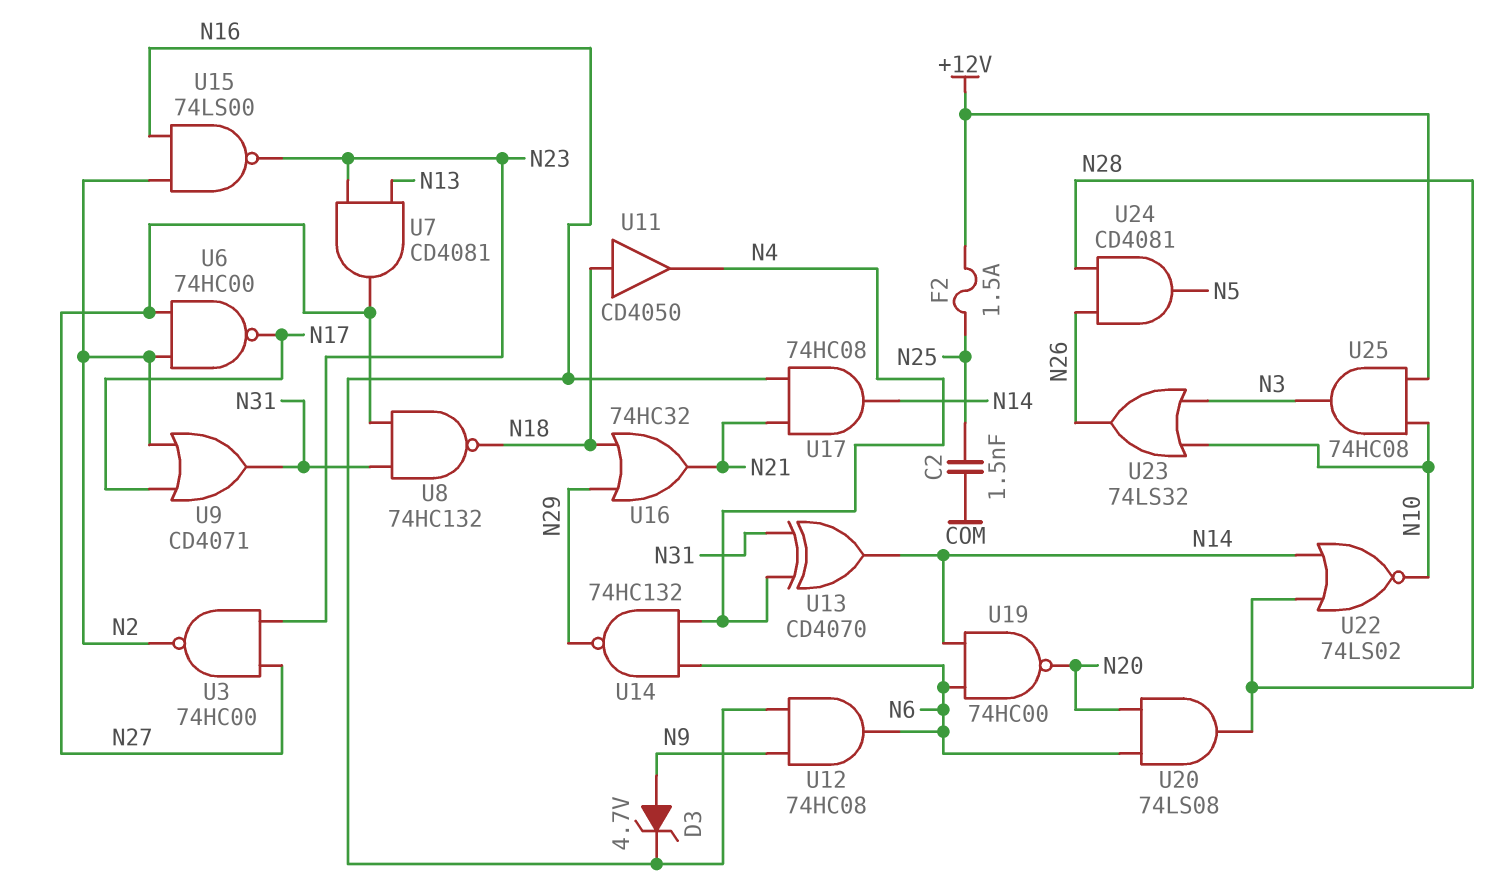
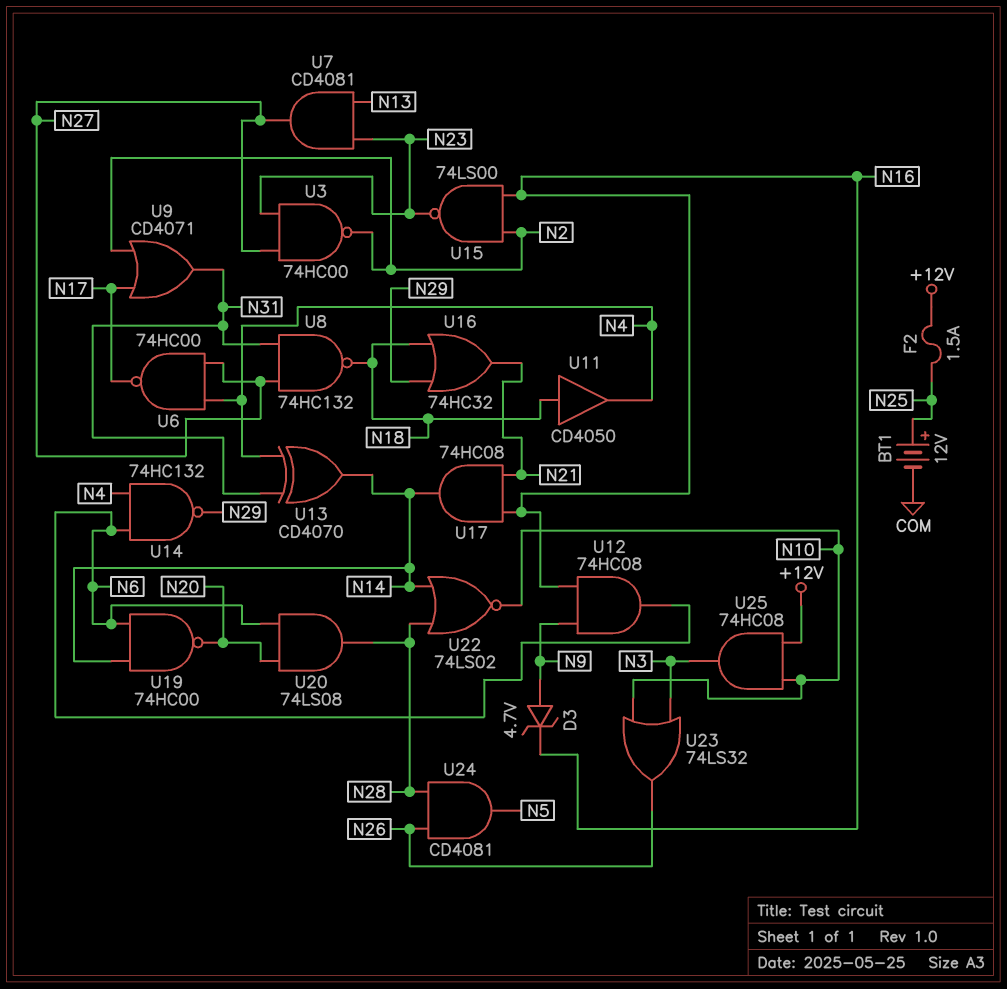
BT1: none -> 12V (plus N25, minus COM)
C2: 1.5nF (COM, N25) -> none
U6: NAND 74HC00 (in N2, in N27, out N17) -> NAND 74HC00 (in N4, in N27, out N17)

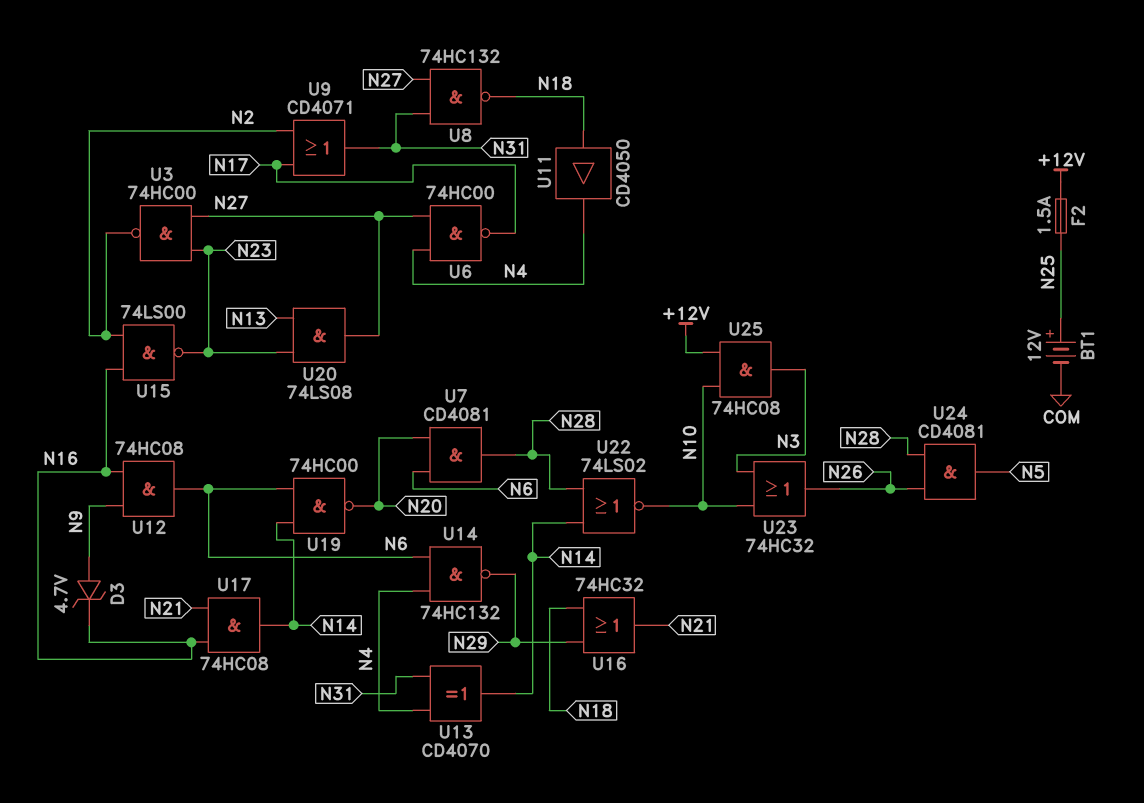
U7: AND CD4081 (in N13, in N23, out N27) -> AND CD4081 (in N6, in N20, out N28)
U20: AND 74LS08 (in N6, in N20, out N28) -> AND 74LS08 (in N13, in N23, out N27)
U23: OR 74LS32 (in N3, in N10, out N26) -> OR 74HC32 (in N3, in N10, out N26)

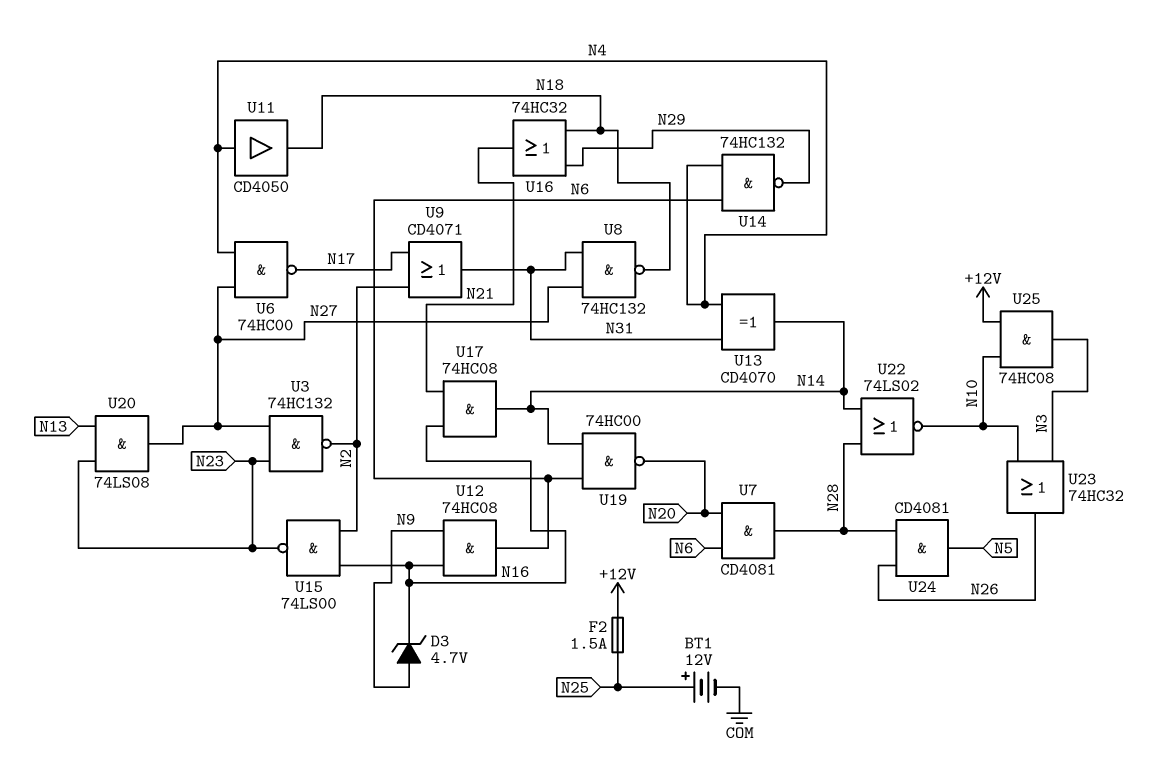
U3: NAND 74HC00 (in N23, in N27, out N2) -> NAND 74HC132 (in N23, in N27, out N2)
U11: buffer CD4050 (in N18, out N4) -> buffer CD4050 (in N4, out N18)

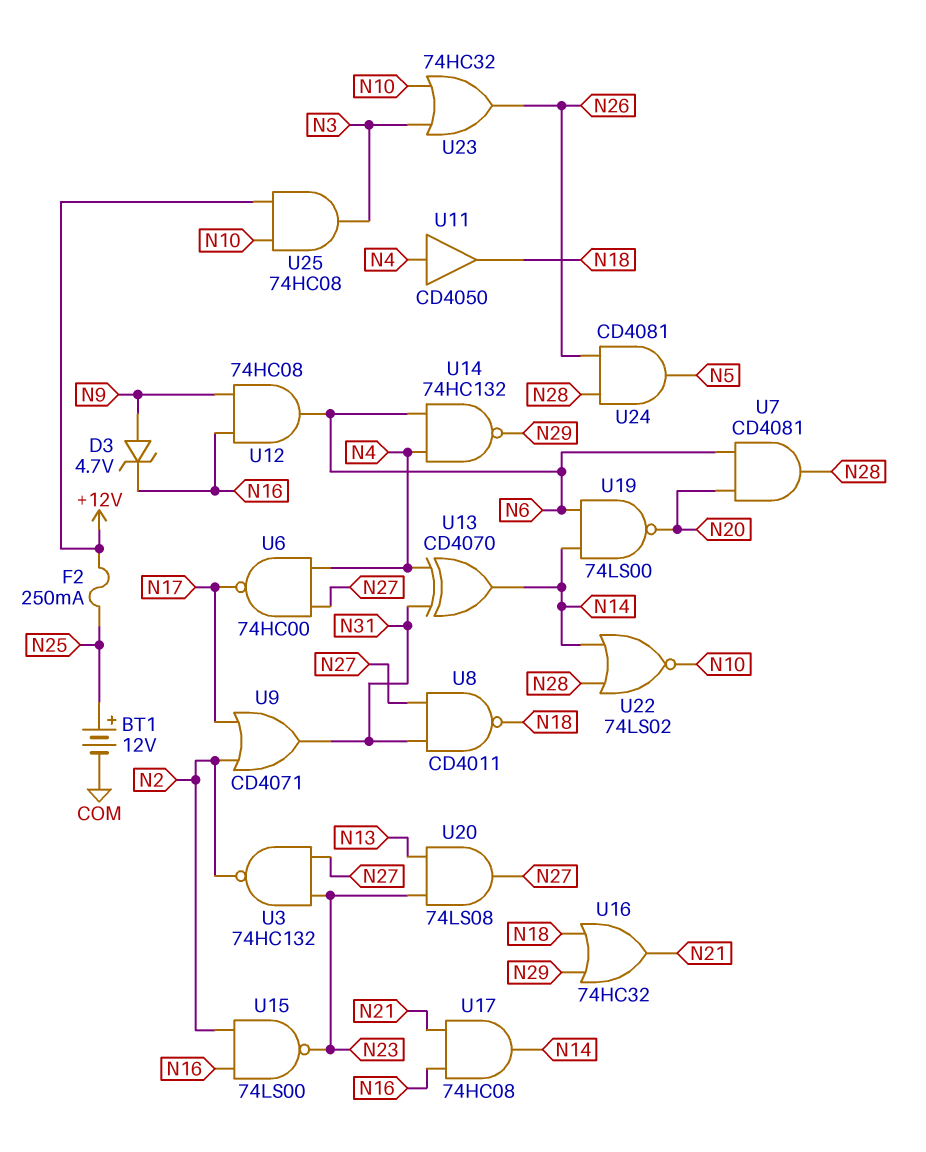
F2: 1.5A (+12V, N25) -> 250mA (+12V, N25)
U8: NAND 74HC132 (in N27, in N31, out N18) -> NAND CD4011 (in N27, in N31, out N18)
U19: NAND 74HC00 (in N6, in N14, out N20) -> NAND 74LS00 (in N6, in N14, out N20)

